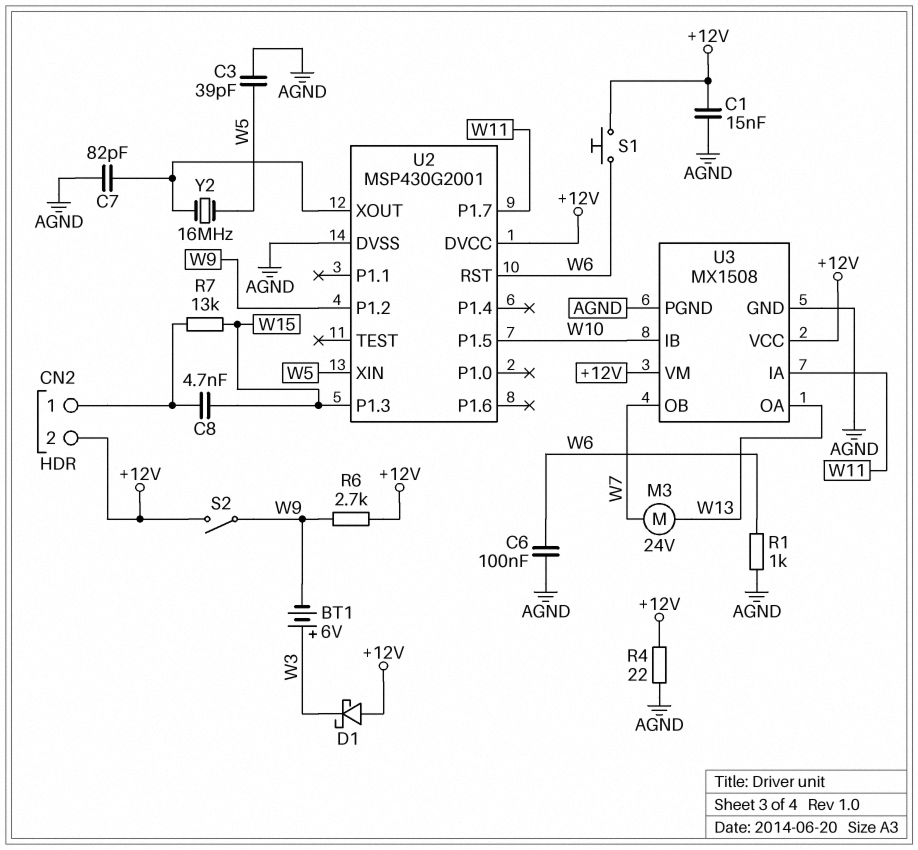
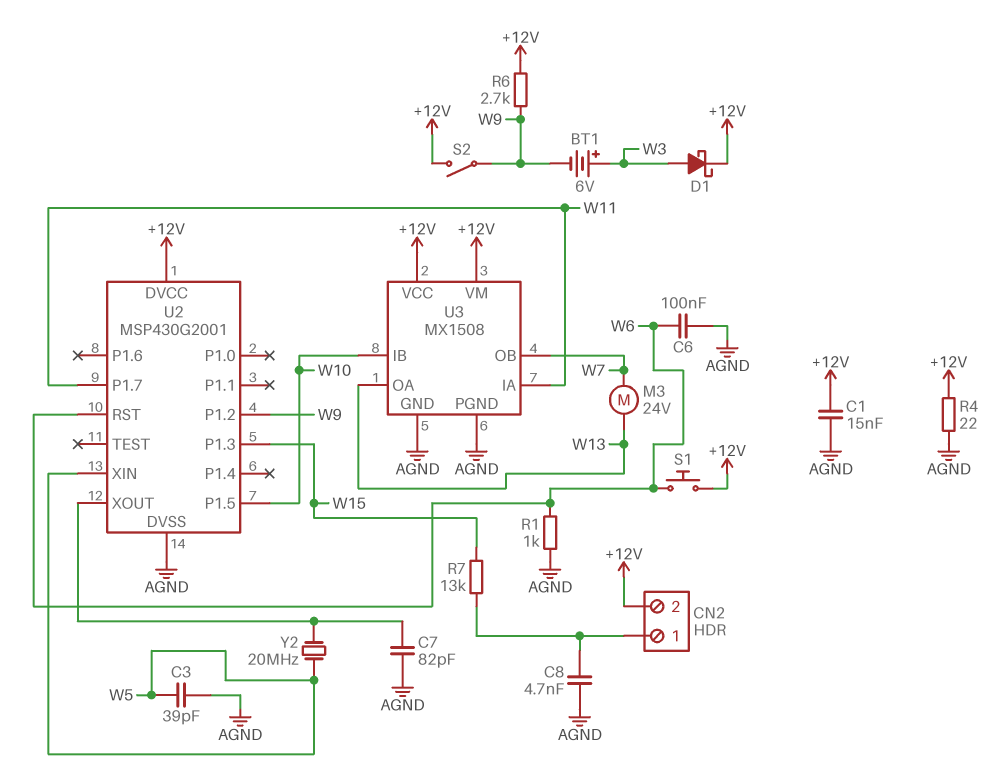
C8: 4.7nF (CN2/1, W15) -> 4.7nF (AGND, CN2/1)
D1: schottky (A +12V, K W3) -> schottky (A W3, K +12V)
Y2: 16MHz (U2/XOUT, W5) -> 20MHz (U2/XOUT, W5)

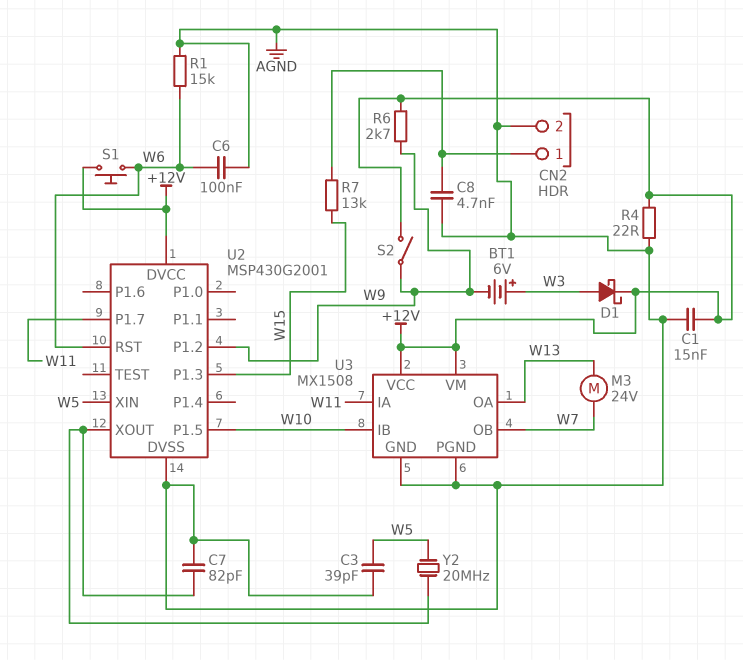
CN2 pin 2: +12V -> AGND
R1: 1k (AGND, W6) -> 15k (AGND, W6)

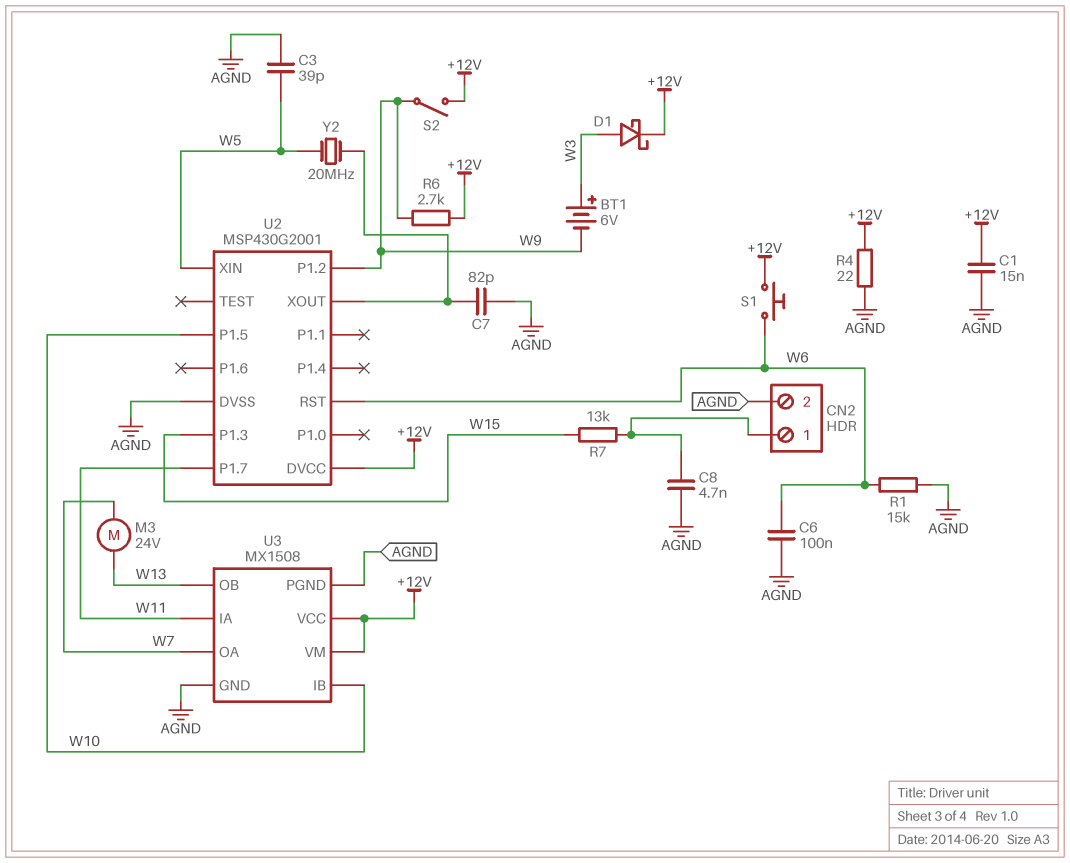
U3 pin OA: W13 -> W7
U3 pin OB: W7 -> W13

